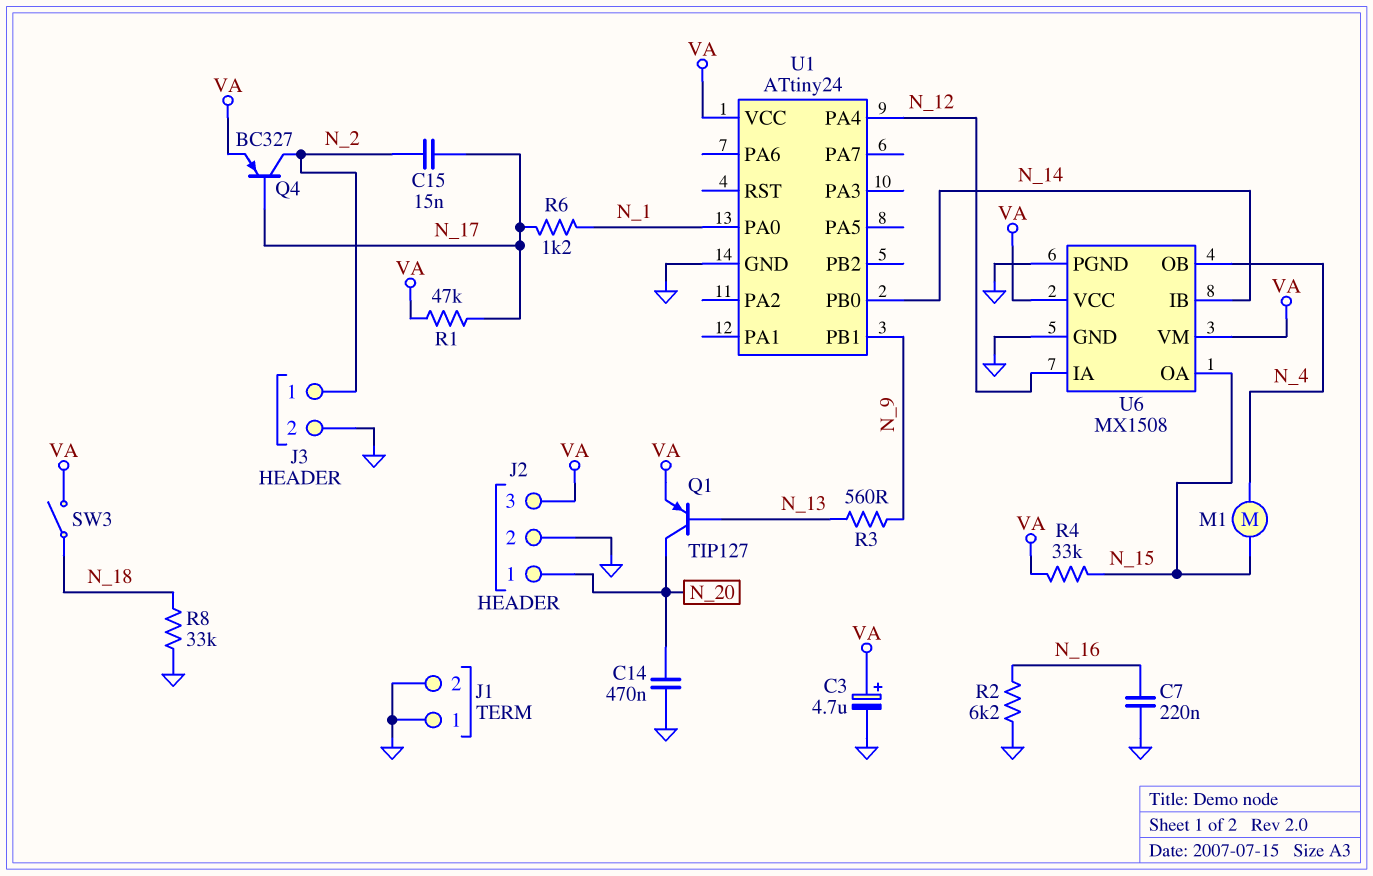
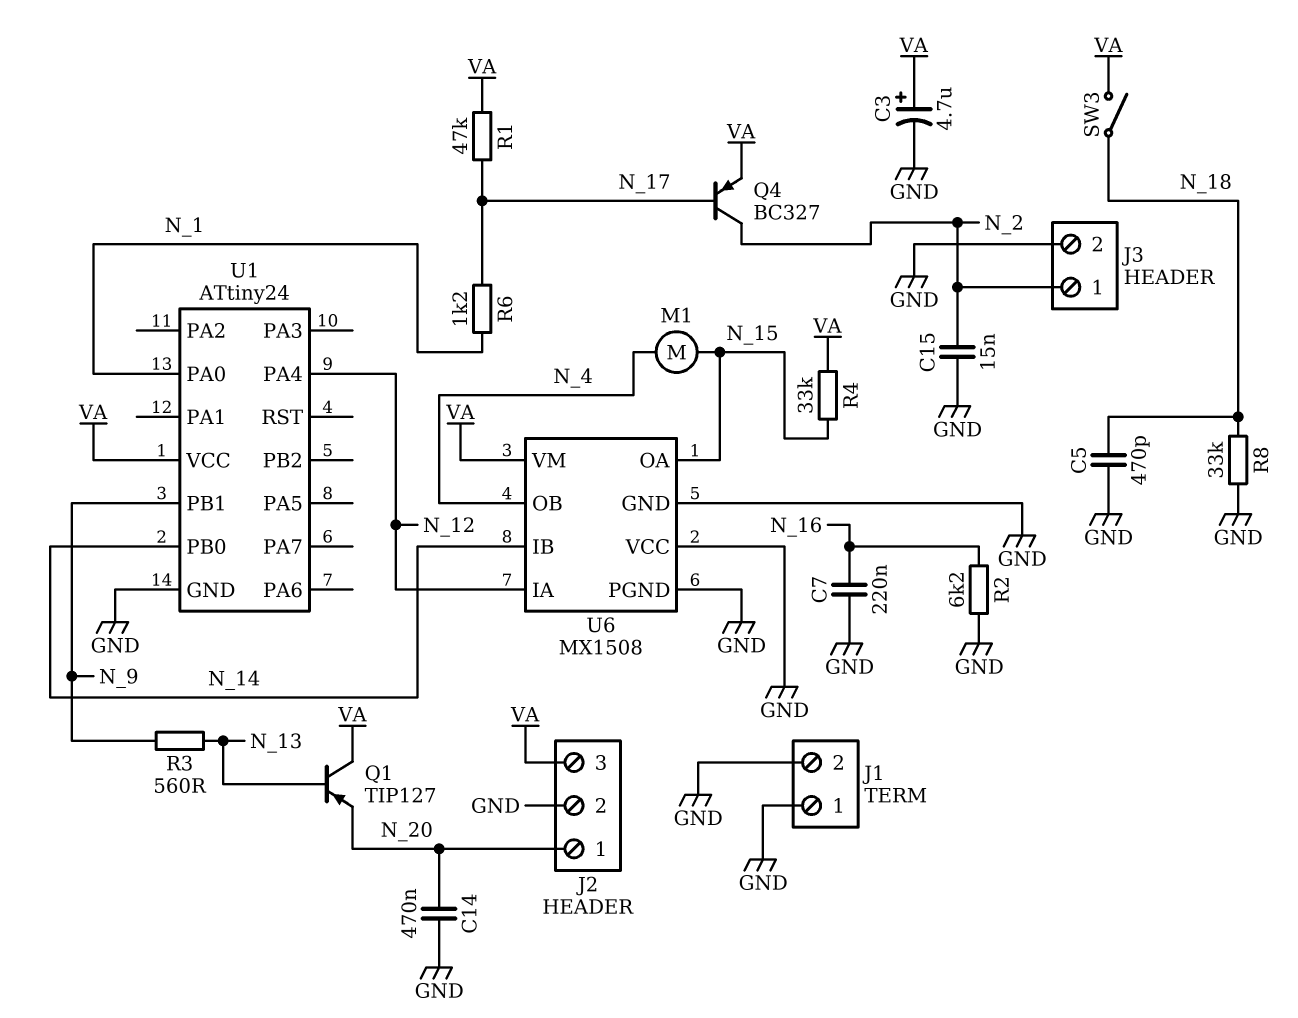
C5: none -> 470pF (GND, N_18)
C15: 15nF (N_2, N_17) -> 15nF (GND, N_2)
Q1: PNP TIP127 (B N_13, C N_20, E VA) -> PNP TIP127 (B N_13, C VA, E N_20)
U6 pin VCC: VA -> GND

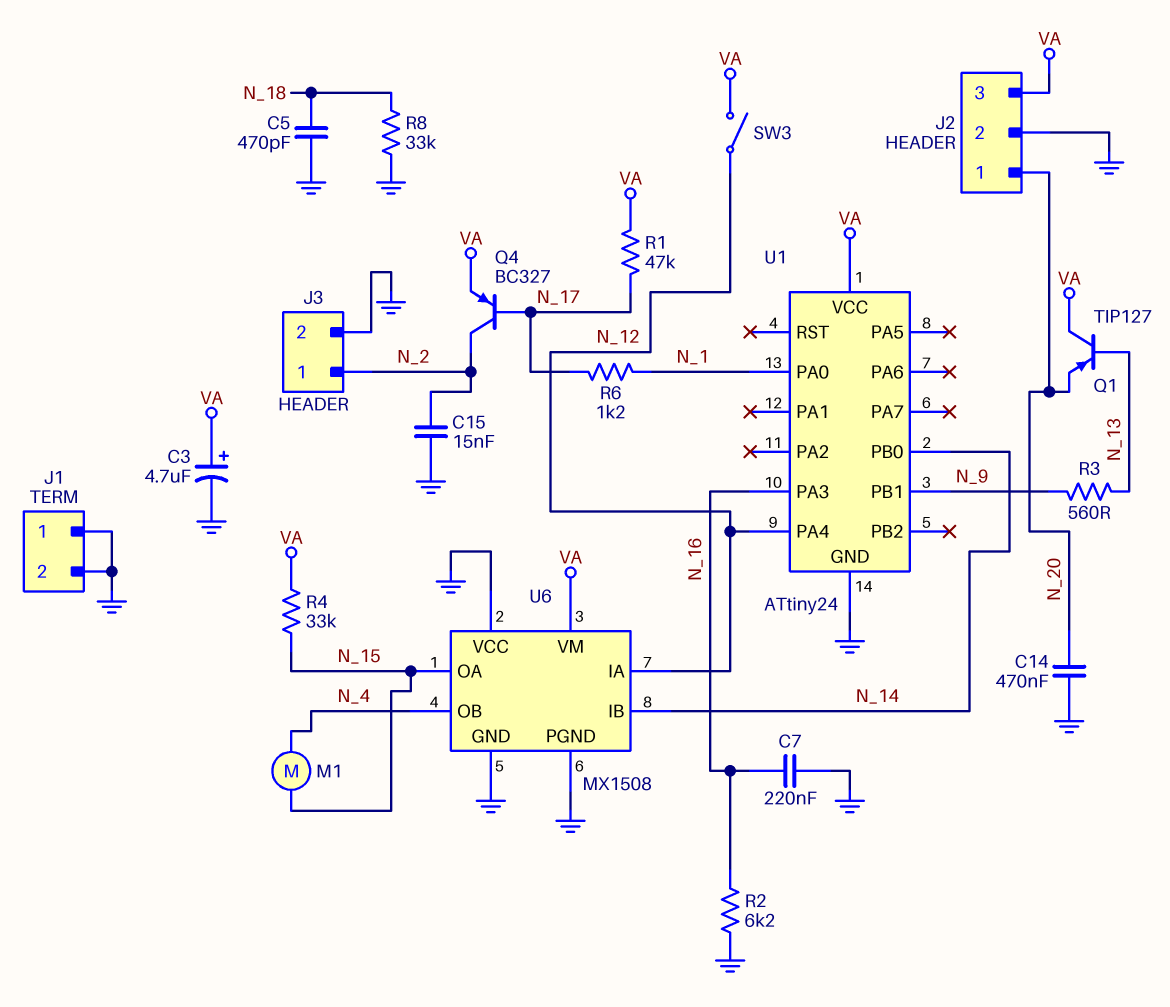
SW3: switch (N_18, VA) -> switch (N_12, VA)
U1 pin PA3: none -> N_16

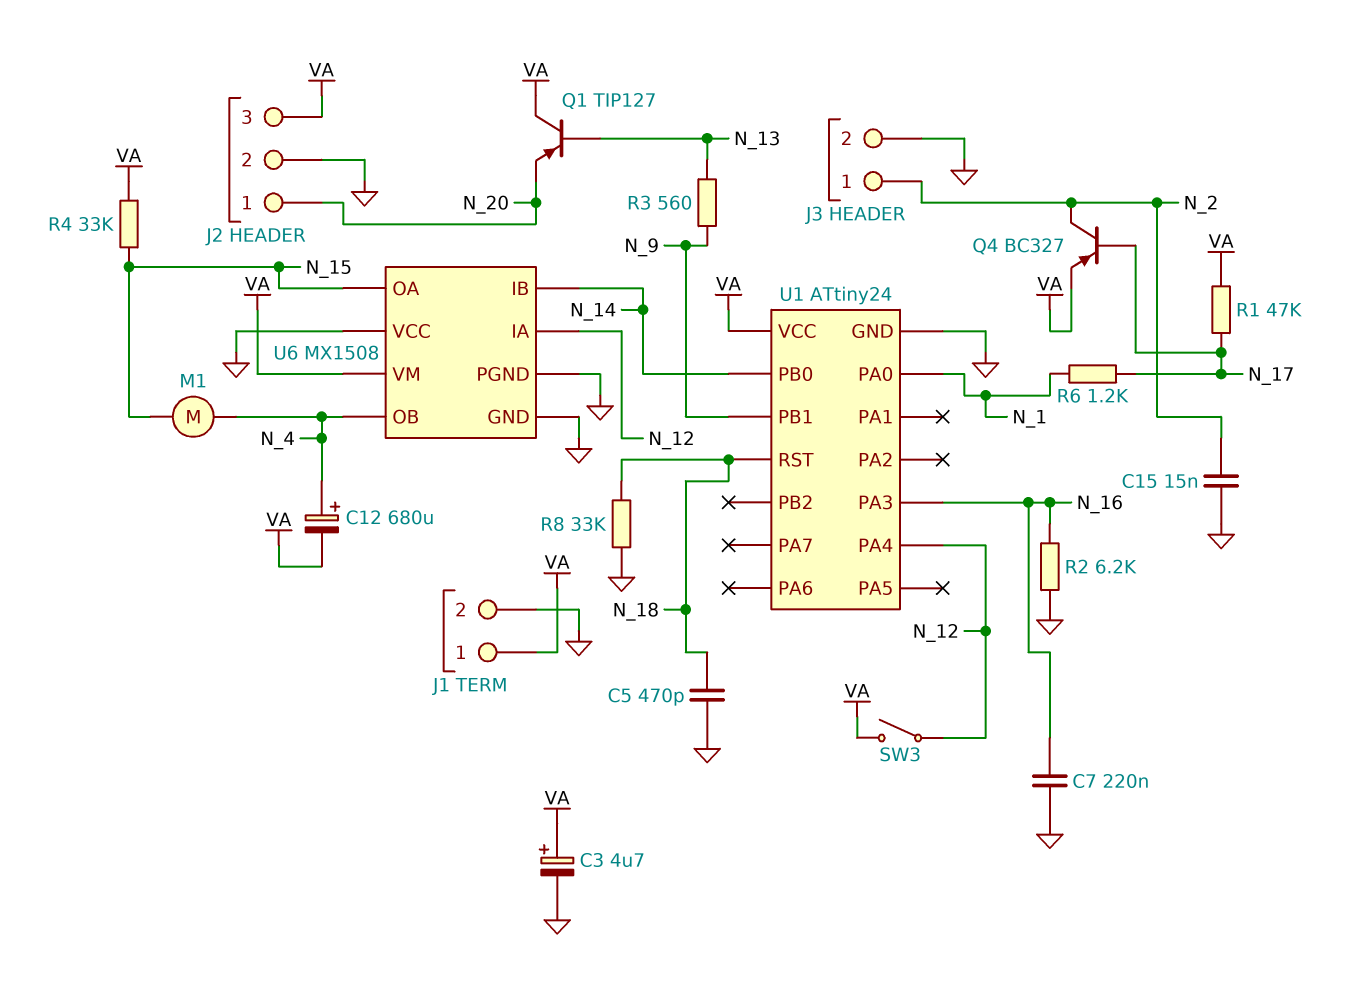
C12: none -> 680uF (plus N_4, minus VA)
C14: 470nF (GND, N_20) -> none
J1 pin 1: GND -> VA
U1 pin RST: none -> N_18

